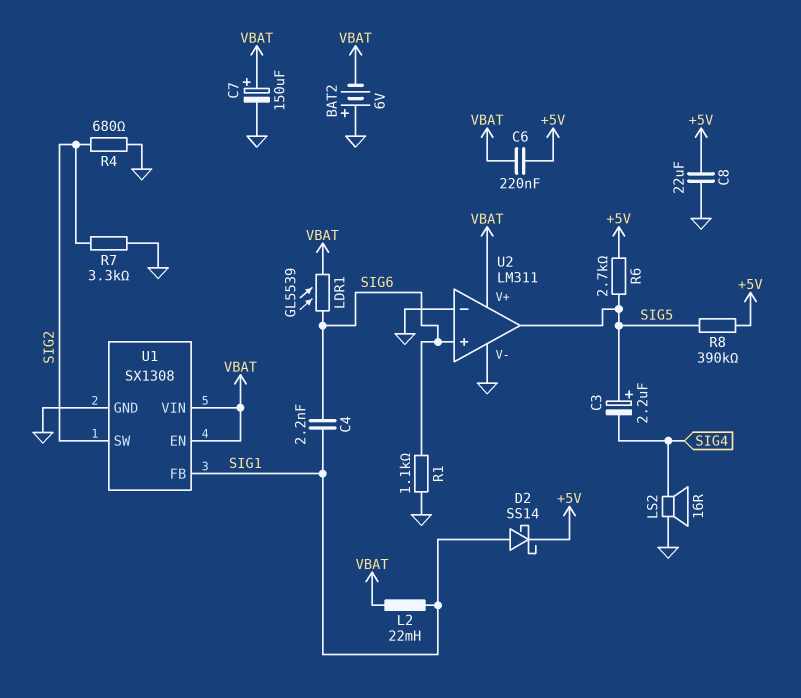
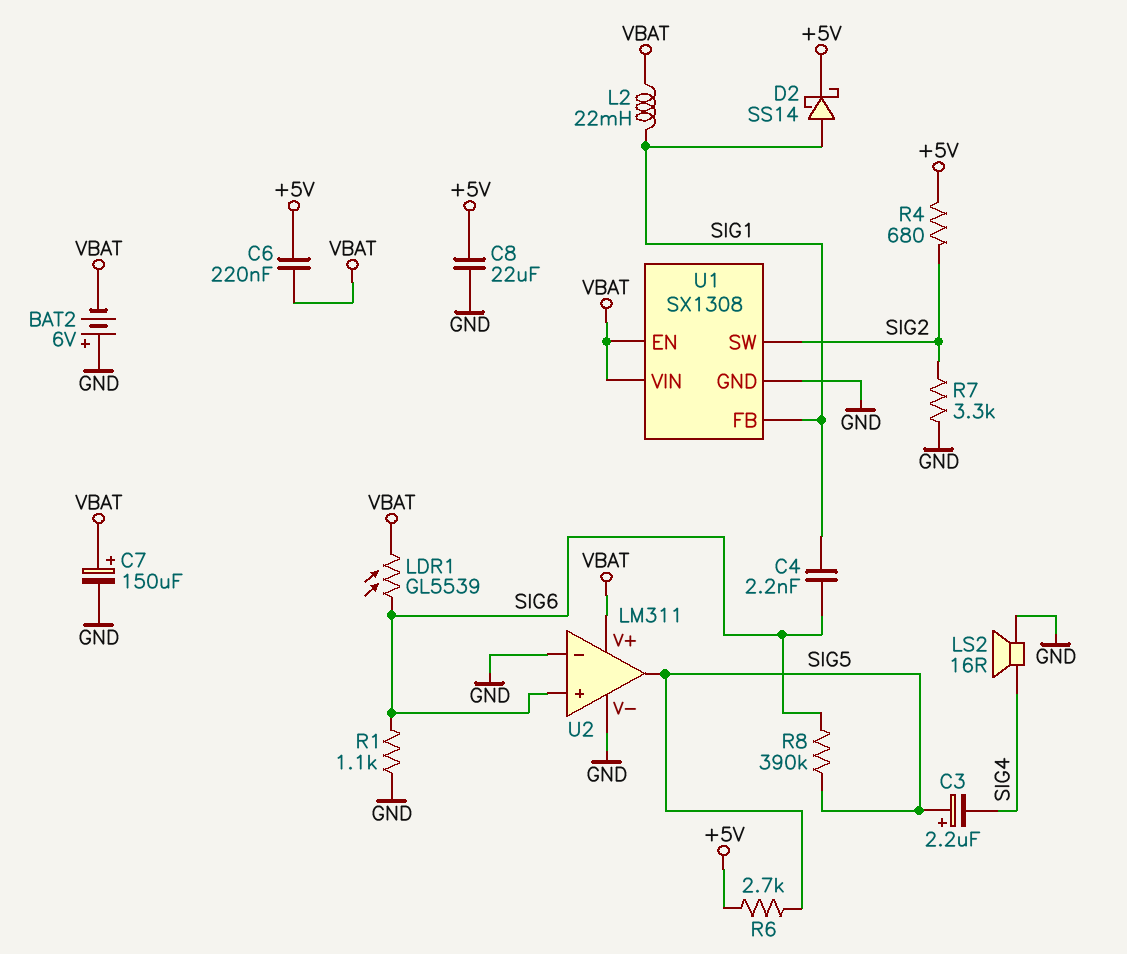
R4: 680 (GND, SIG2) -> 680 (+5V, SIG2)
R8: 390k (+5V, SIG5) -> 390k (SIG5, SIG6)

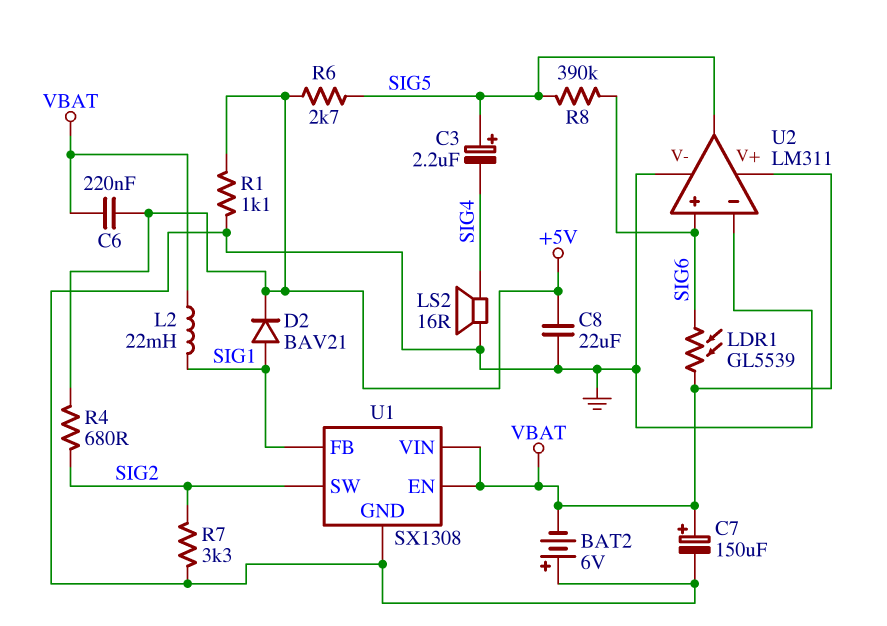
C4: 2.2nF (SIG1, SIG6) -> none
D2: schottky SS14 (A SIG1, K +5V) -> diode BAV21 (A SIG1, K +5V)
R1: 1.1k (GND, SIG6) -> 1.1k (+5V, GND)

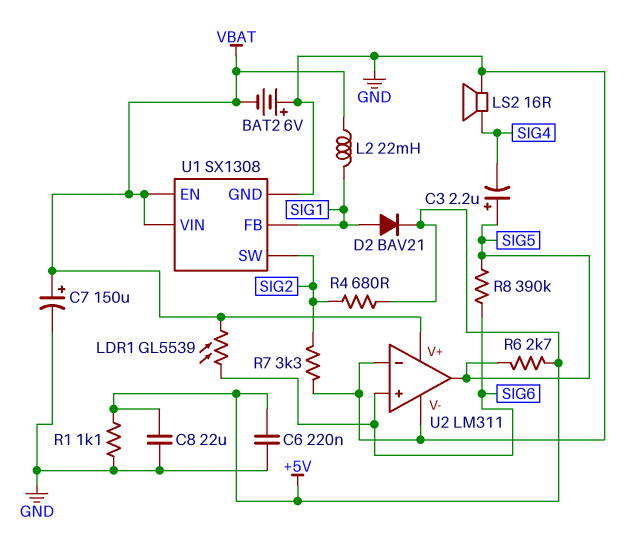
C6: 220nF (+5V, VBAT) -> 220nF (+5V, GND)

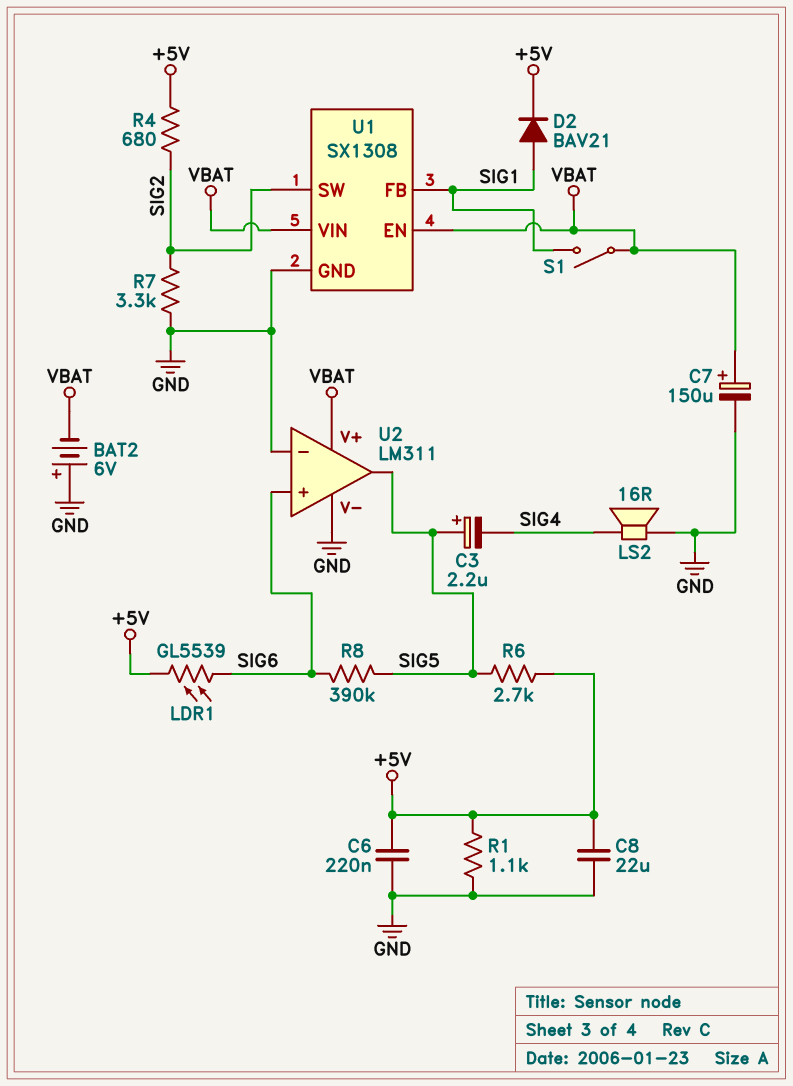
L2: 22mH (SIG1, VBAT) -> none
LDR1: GL5539 (SIG6, VBAT) -> GL5539 (+5V, SIG6)
S1: none -> switch (SIG1, VBAT)

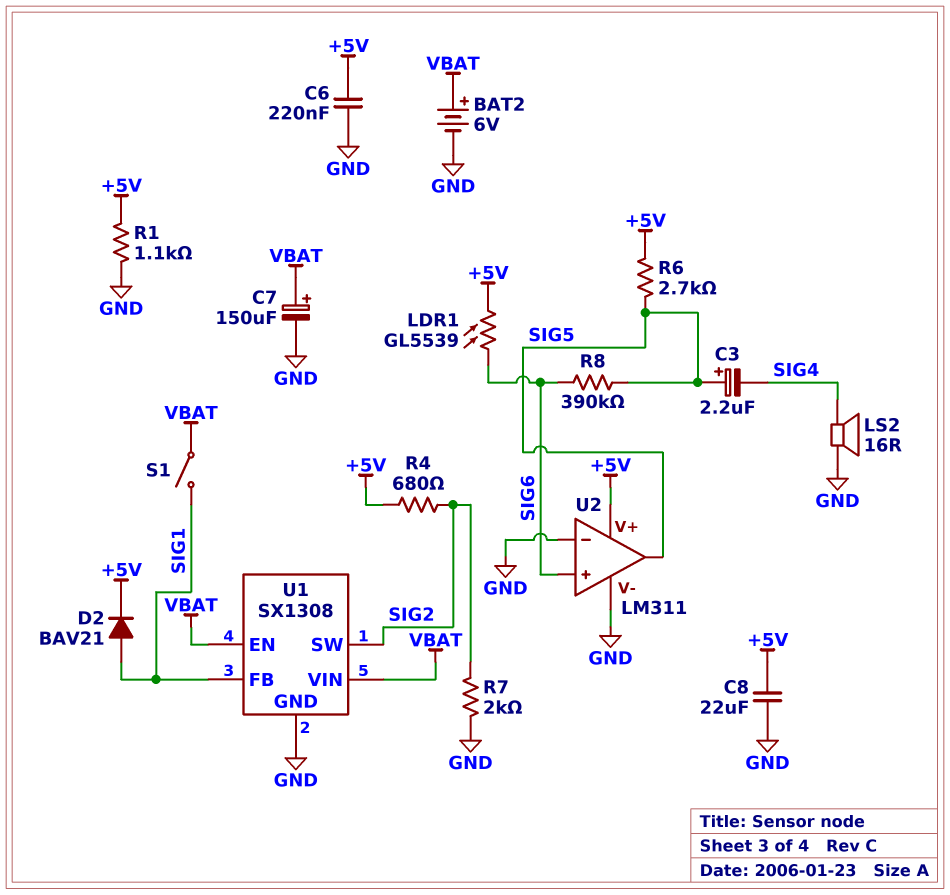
BAT2: 6V (plus GND, minus VBAT) -> 6V (plus VBAT, minus GND)
R7: 3.3k (GND, SIG2) -> 2k (GND, SIG2)
U2 pin V+: VBAT -> +5V

